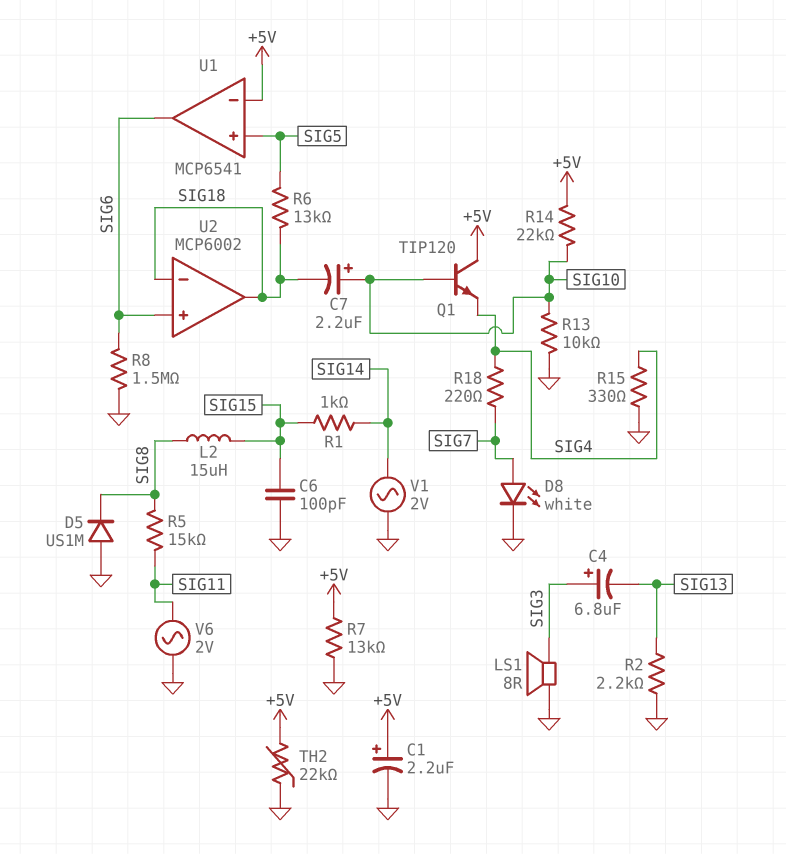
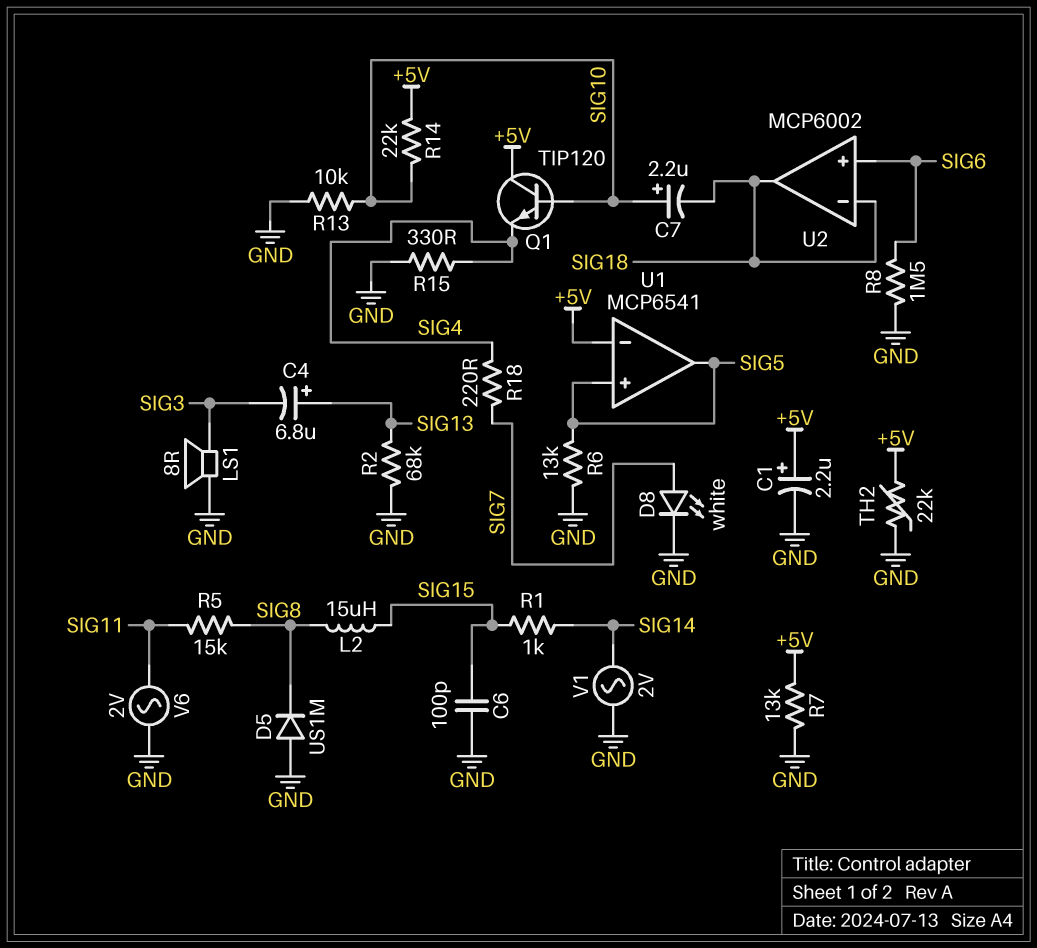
C4: 6.8uF (plus SIG3, minus SIG13) -> 6.8uF (plus SIG13, minus SIG3)
R2: 2.2k (GND, SIG13) -> 68k (GND, SIG13)
R6: 13k (SIG5, SIG18) -> 13k (GND, SIG5)
U1 pin out: SIG6 -> SIG5

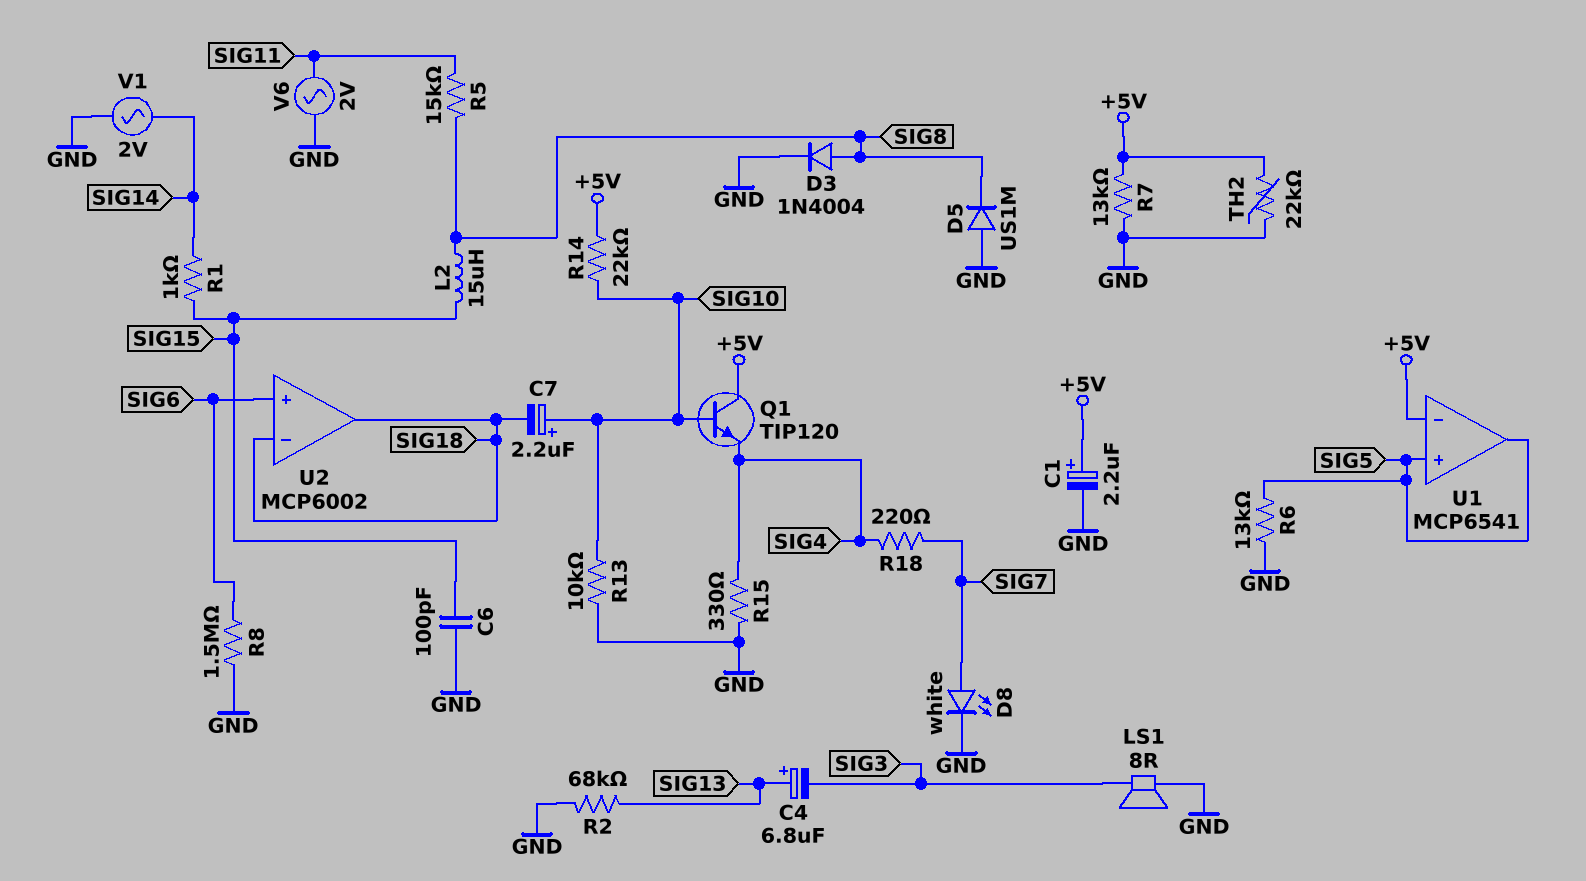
D3: none -> diode 1N4004 (A SIG8, K GND)

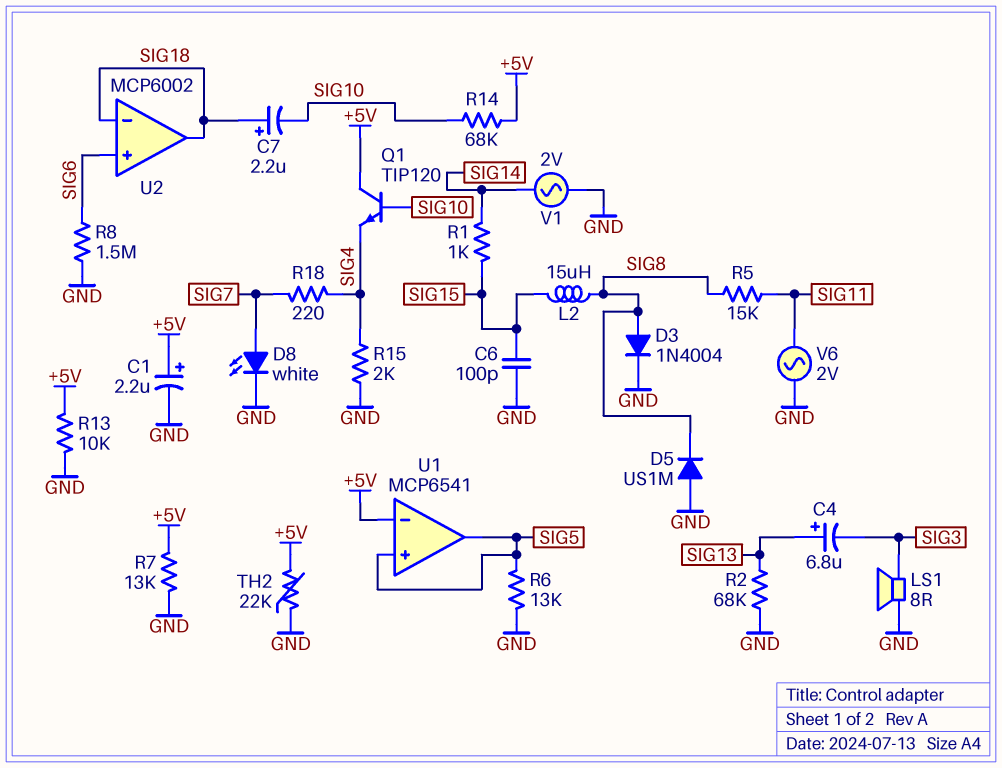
C7: 2.2uF (plus SIG10, minus SIG18) -> 2.2uF (plus SIG18, minus SIG10)
R13: 10k (GND, SIG10) -> 10k (+5V, GND)
R14: 22k (+5V, SIG10) -> 68k (+5V, SIG10)
R15: 330 (GND, SIG4) -> 2k (GND, SIG4)

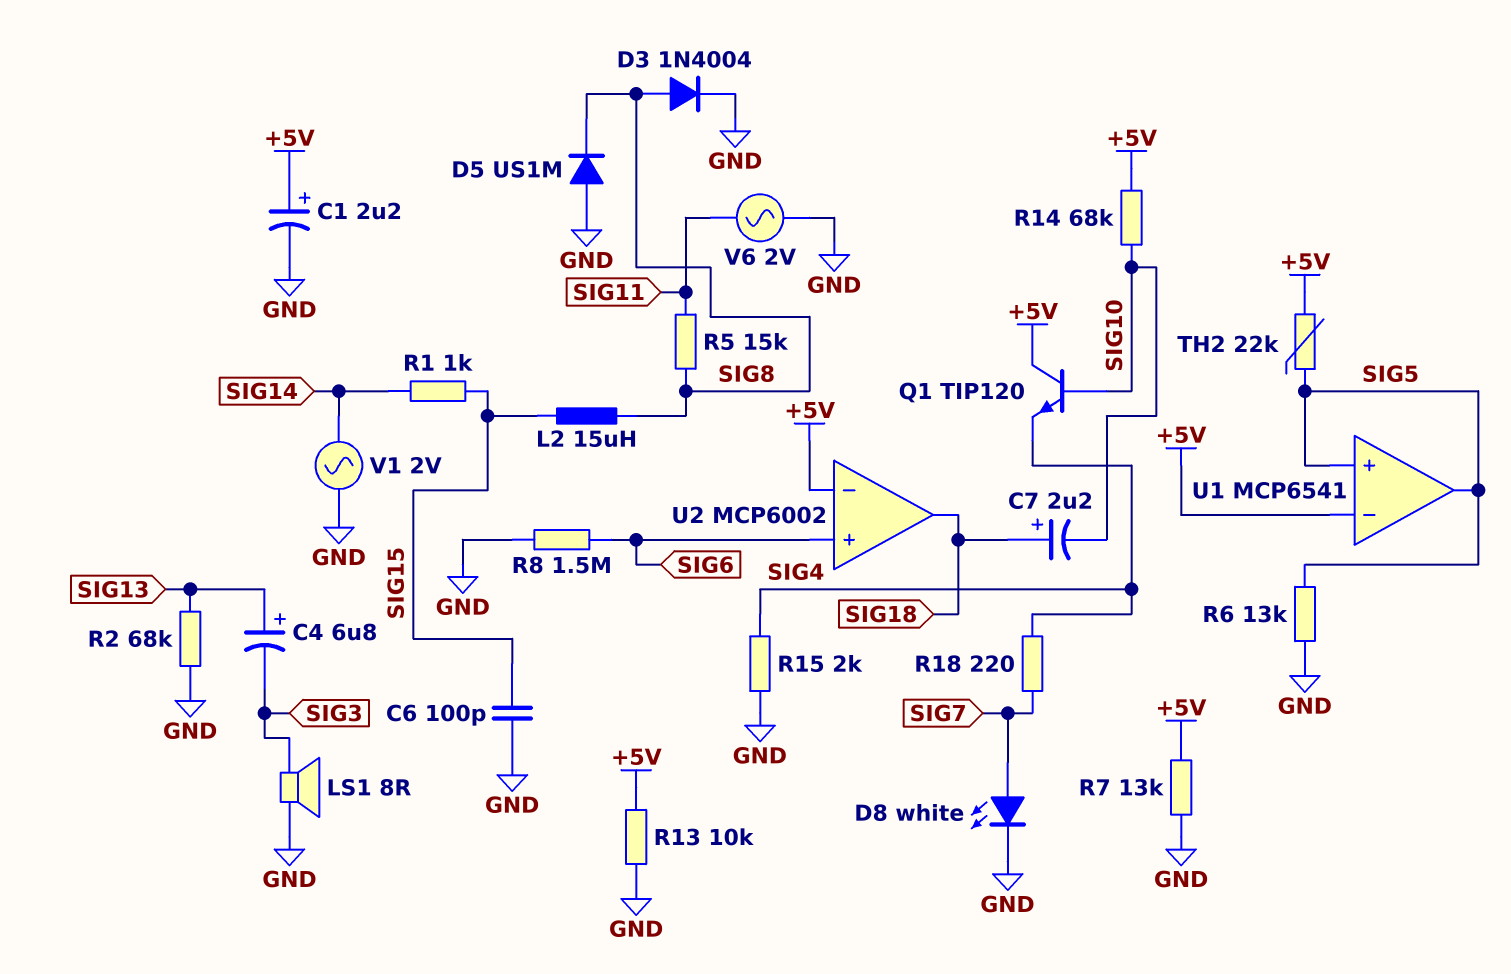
TH2: 22k (+5V, GND) -> 22k (+5V, SIG5)
U2 pin in-: SIG18 -> +5V

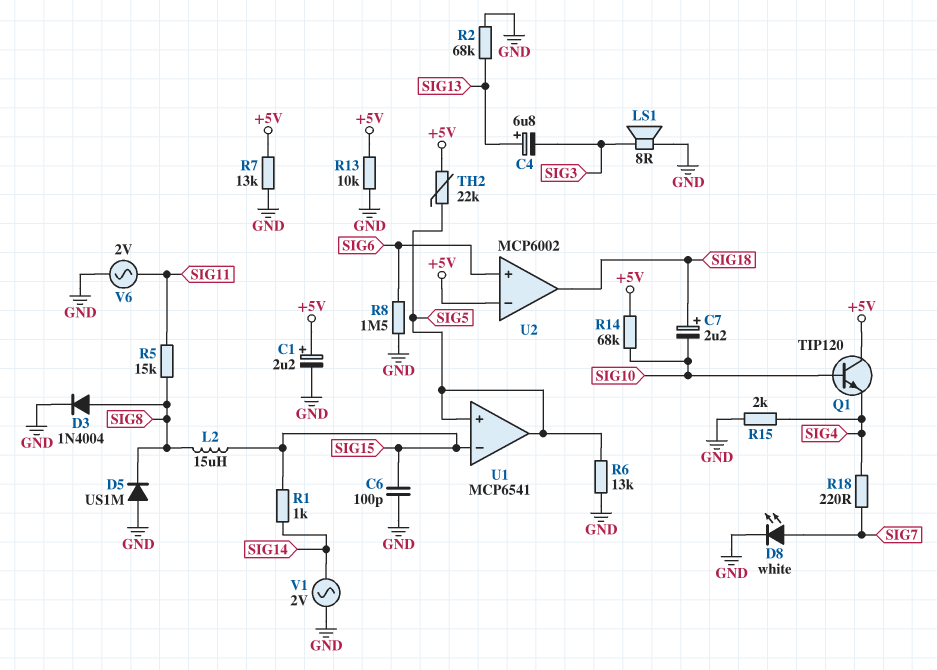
U1 pin in-: +5V -> SIG15

